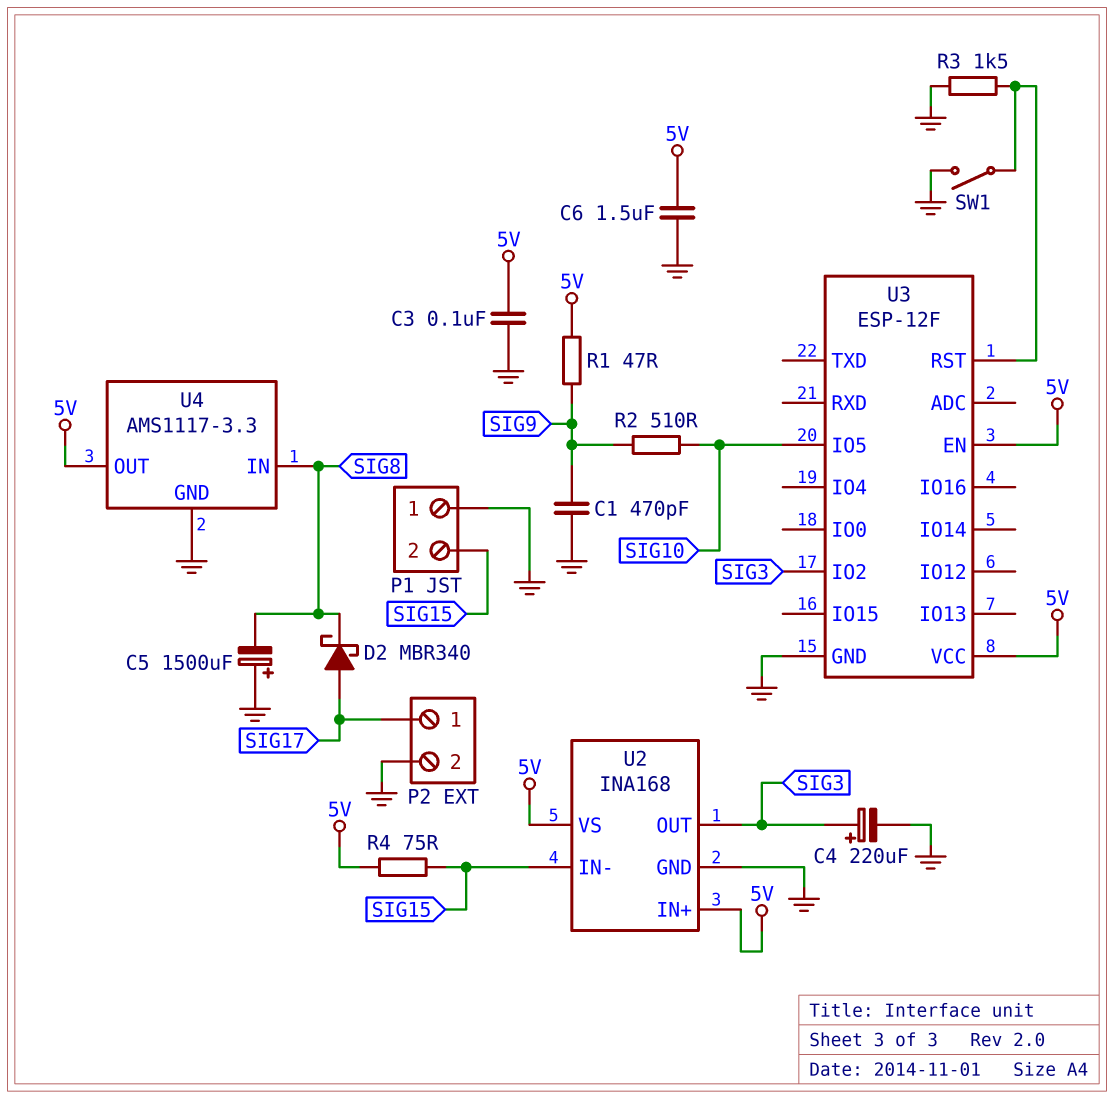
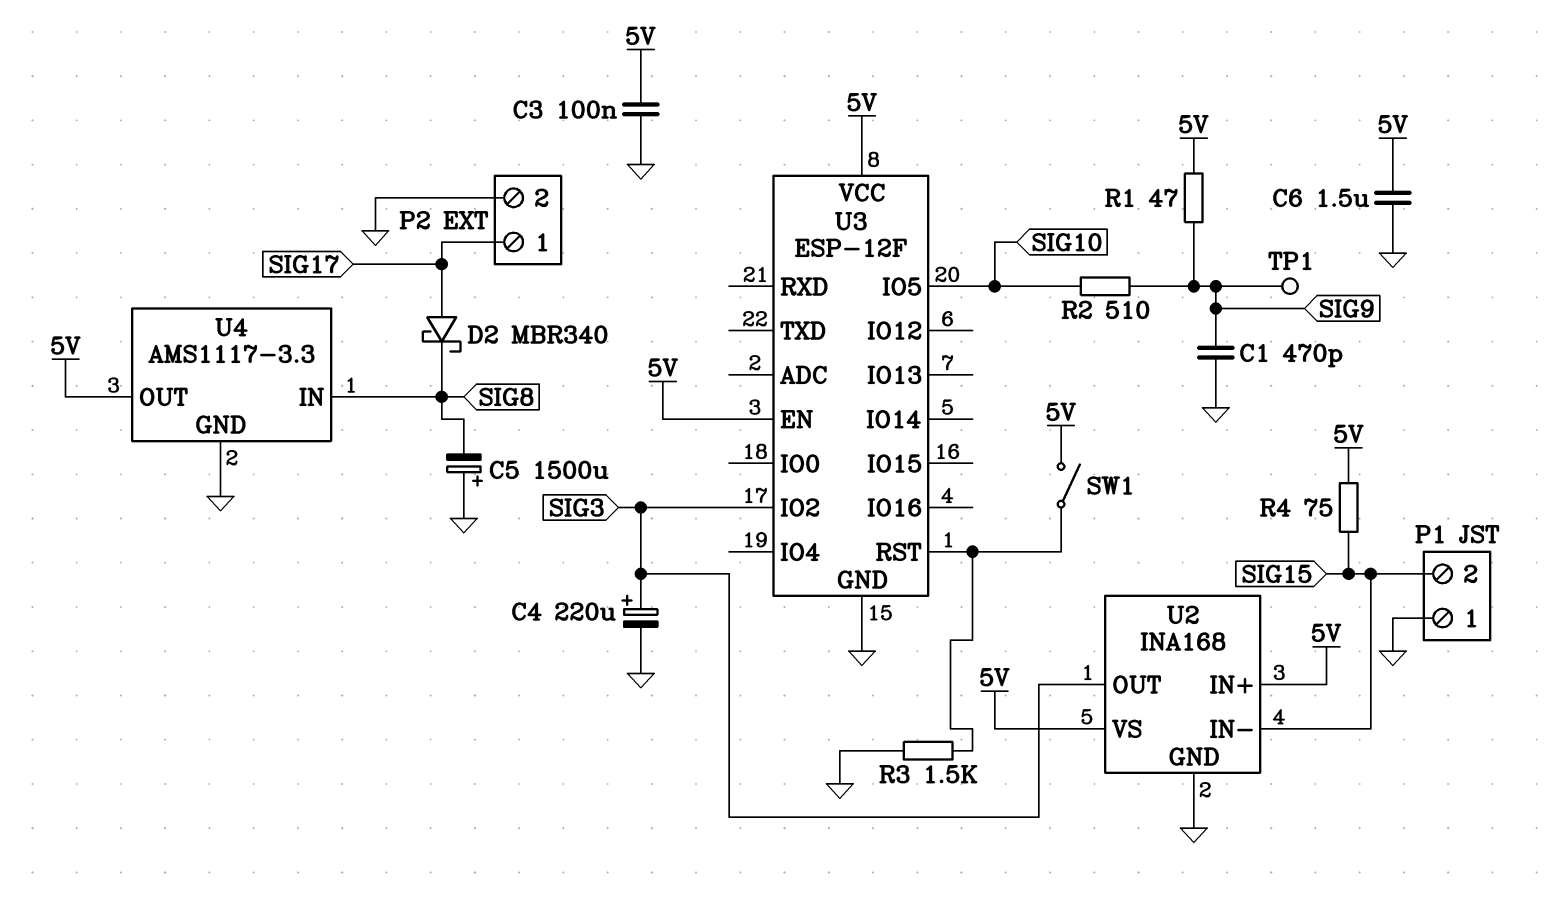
SW1: switch (GND, U3/RST) -> switch (5V, U3/RST)
TP1: none -> test point (SIG9)

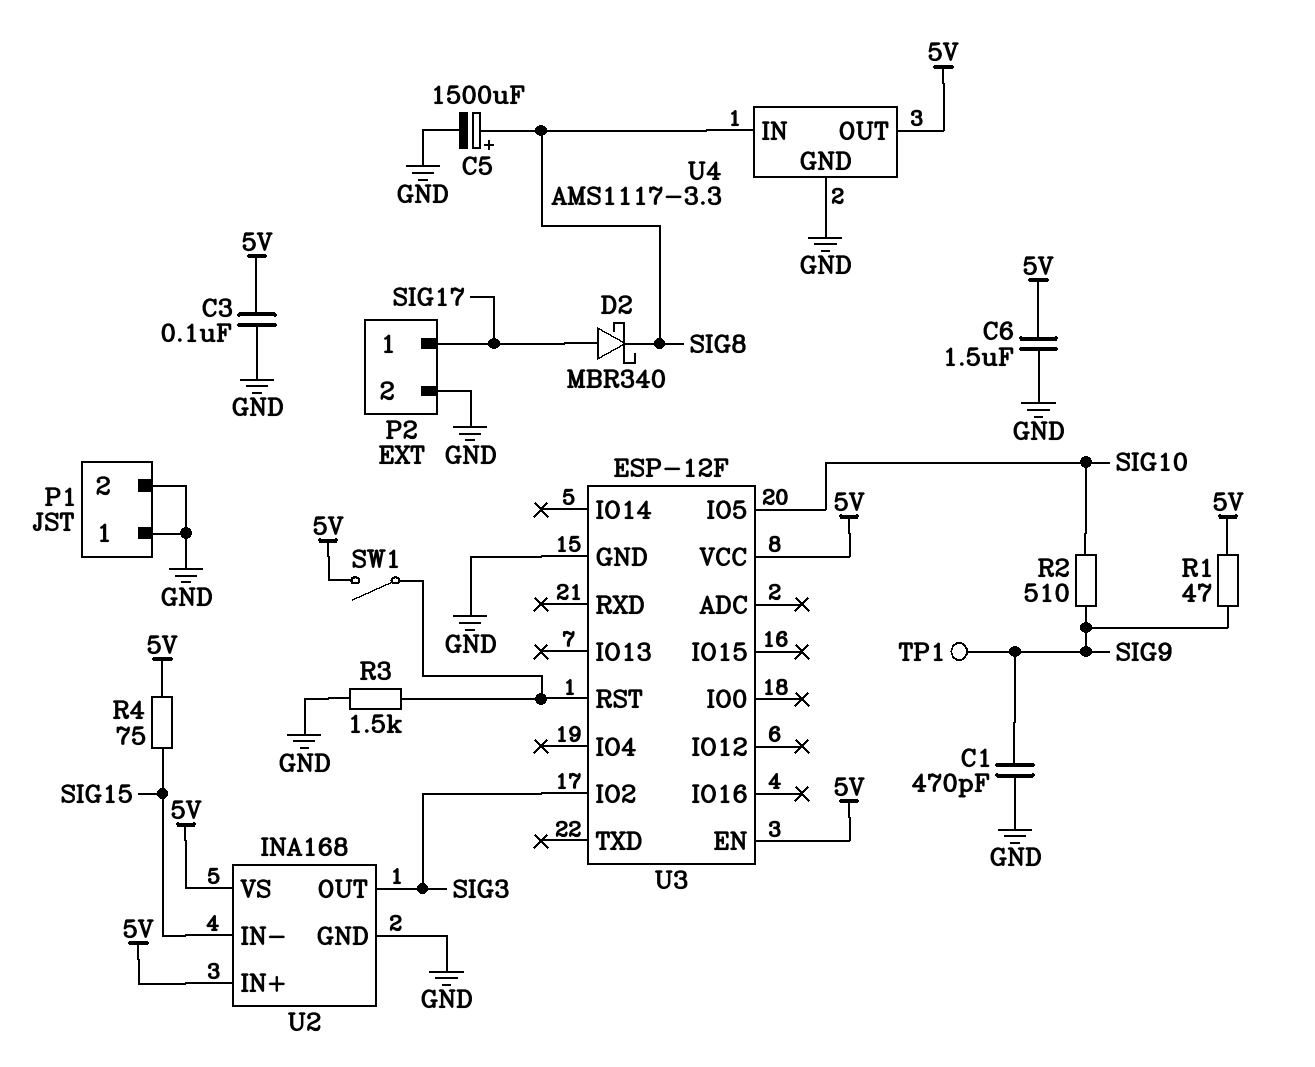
C4: 220uF (plus SIG3, minus GND) -> none
C5: 1500uF (plus GND, minus SIG8) -> 1500uF (plus SIG8, minus GND)
P1 pin 2: SIG15 -> GND

